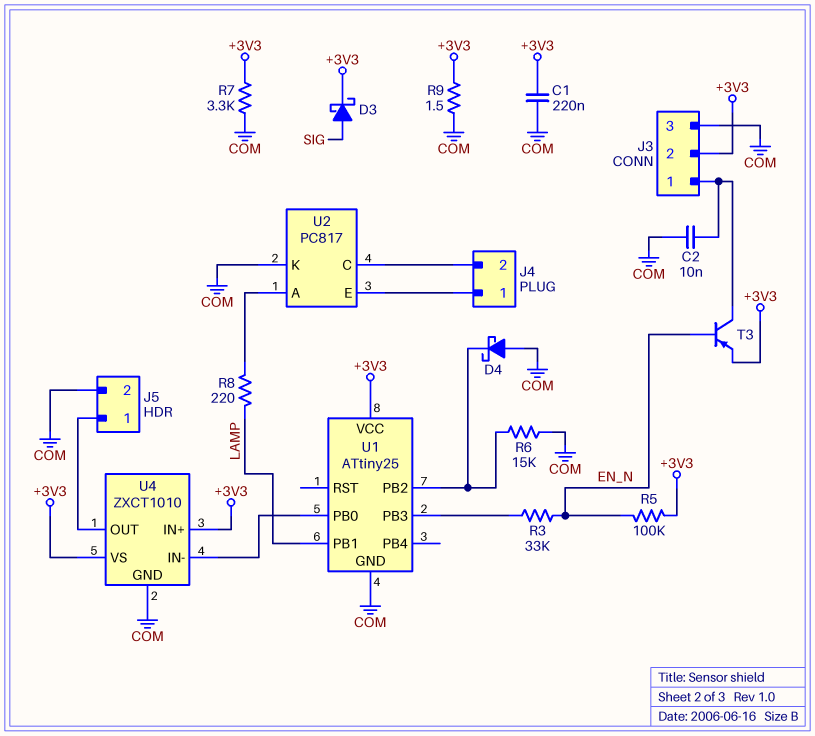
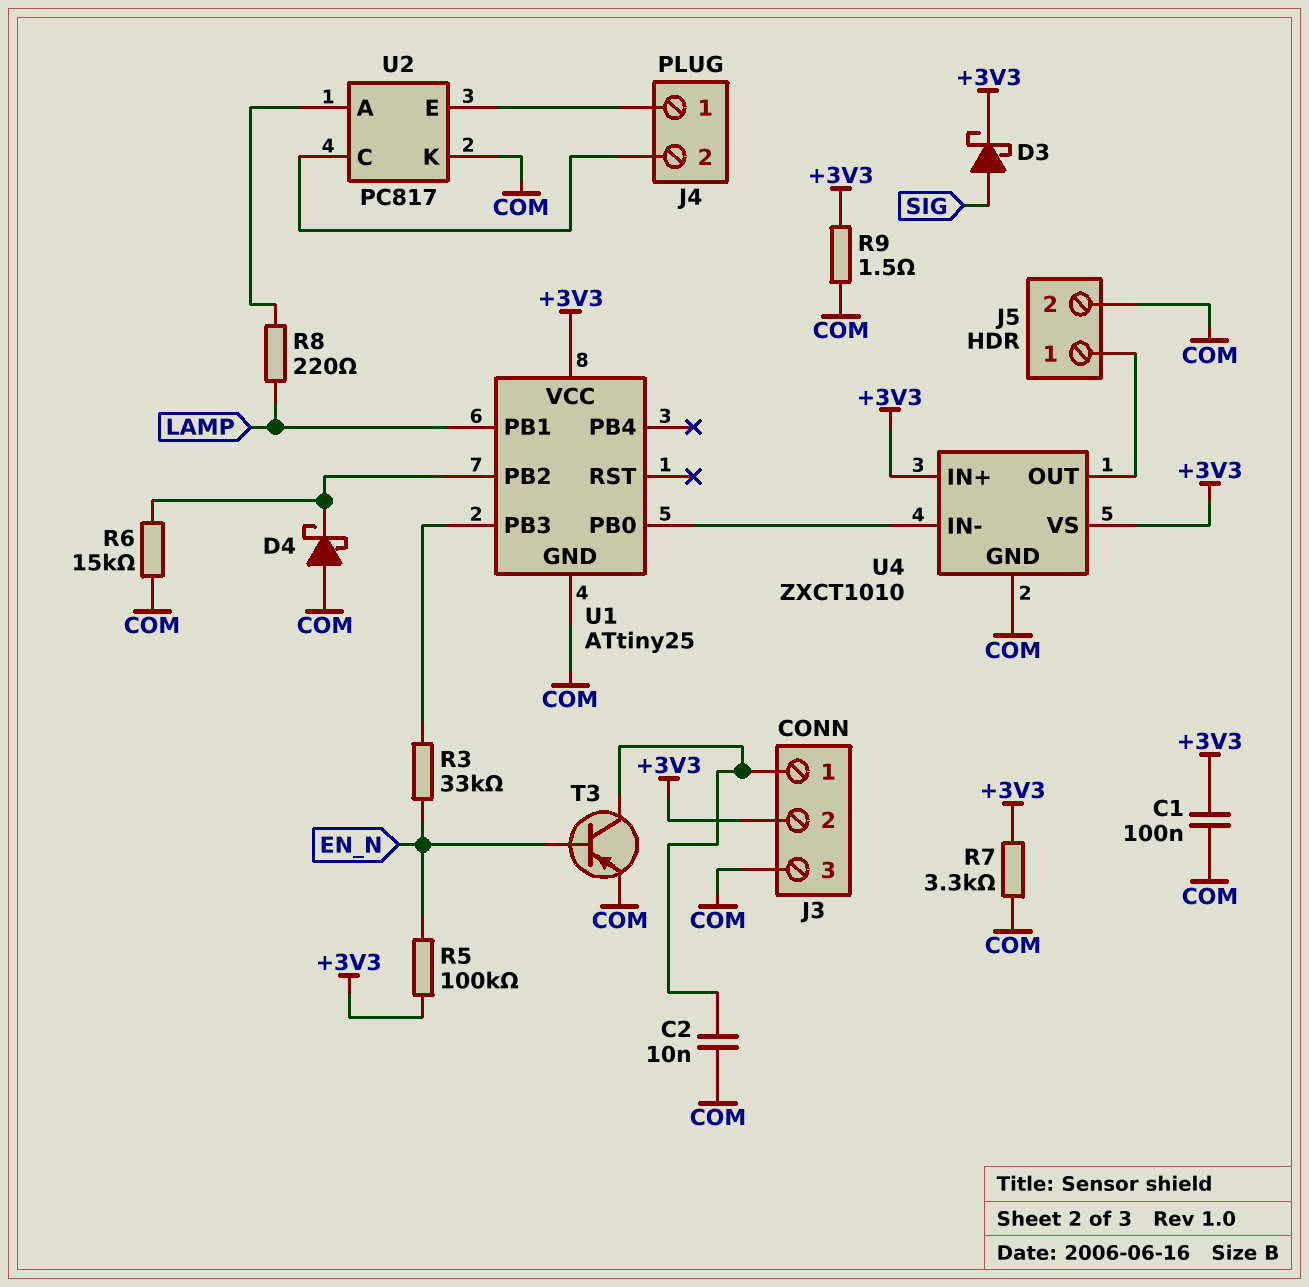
C1: 220nF (+3V3, COM) -> 100nF (+3V3, COM)
T3: PNP (B EN_N, C J3/1, E +3V3) -> PNP (B EN_N, C J3/1, E COM)

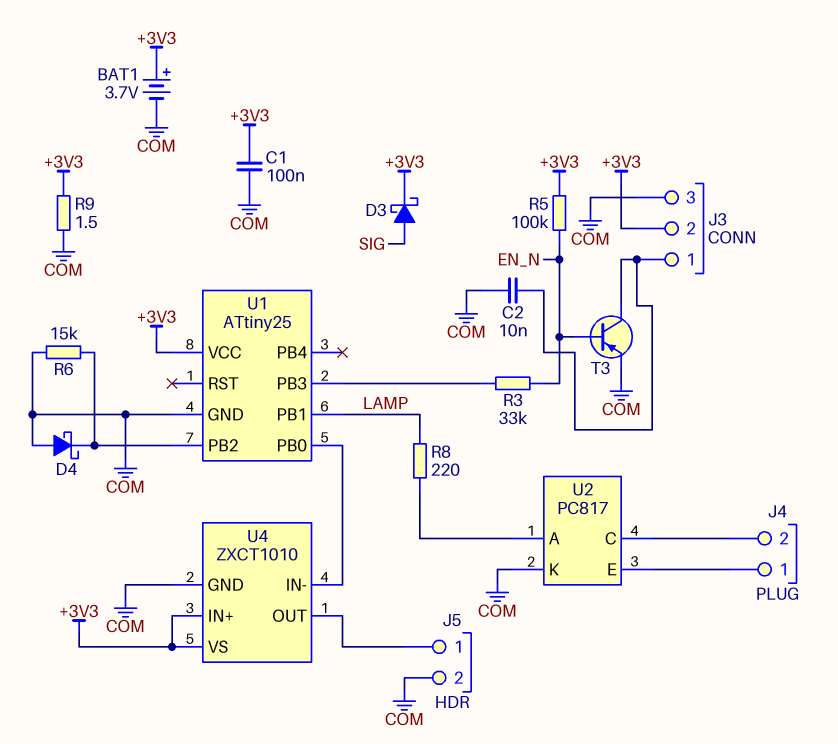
BAT1: none -> 3.7V (plus +3V3, minus COM)
R7: 3.3k (+3V3, COM) -> none

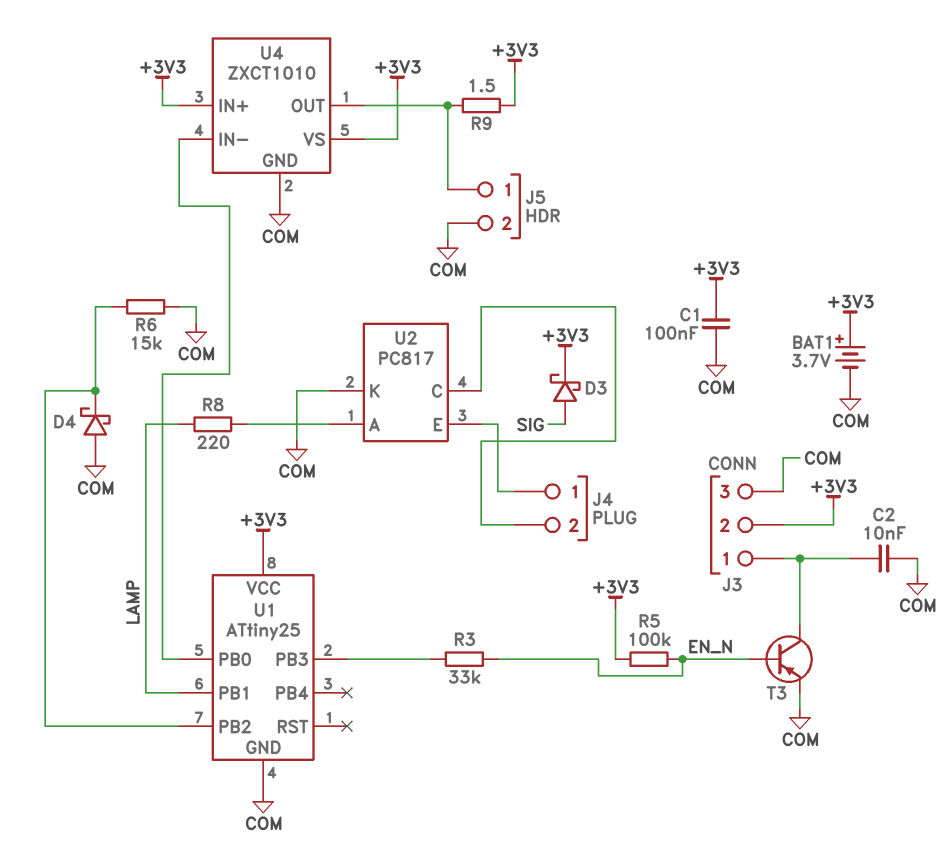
R9: 1.5 (+3V3, COM) -> 1.5 (+3V3, J5/1)

